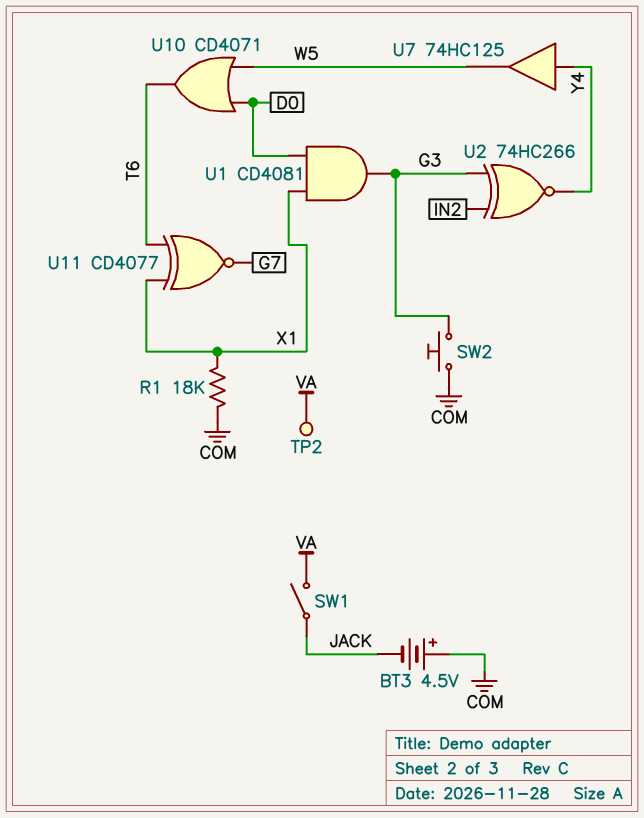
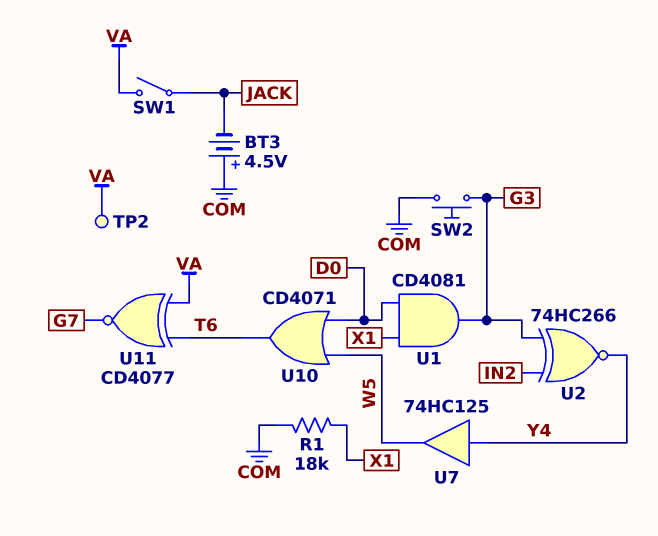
U11: XNOR CD4077 (in T6, in X1, out G7) -> XNOR CD4077 (in T6, in VA, out G7)

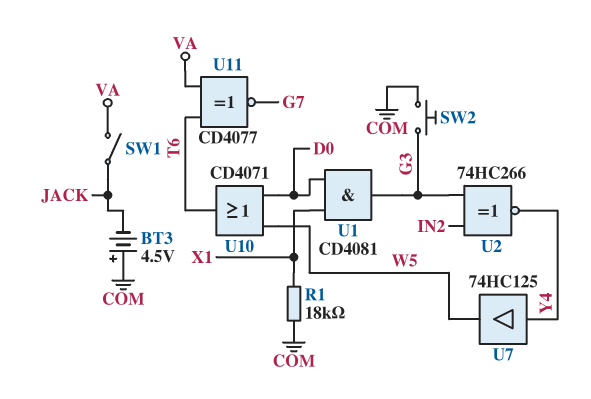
TP2: test point (VA) -> none

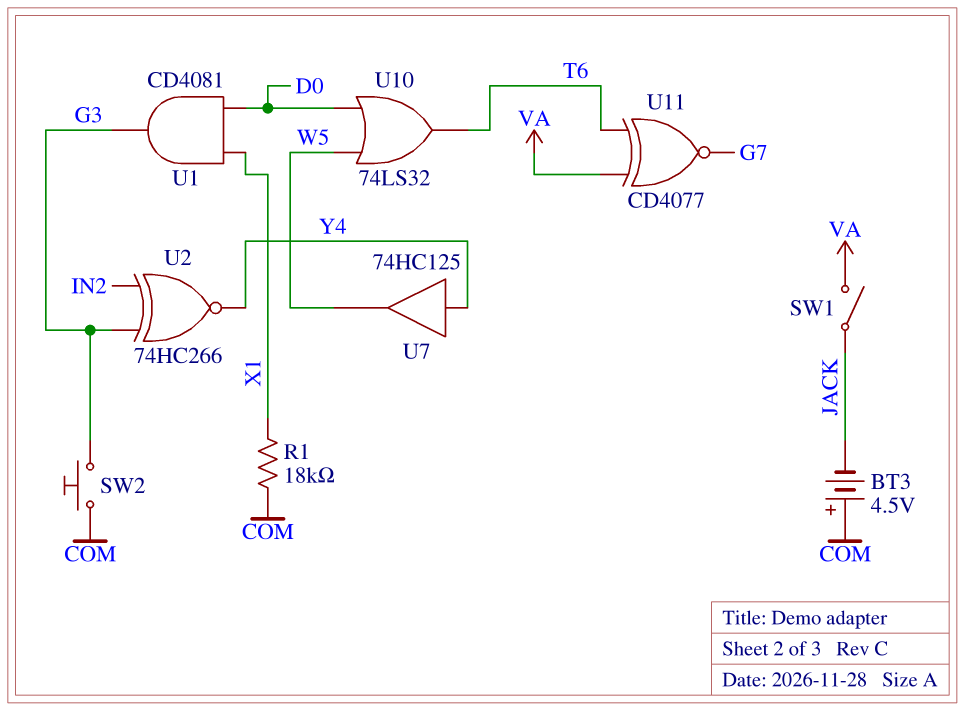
U10: OR CD4071 (in D0, in W5, out T6) -> OR 74LS32 (in D0, in W5, out T6)

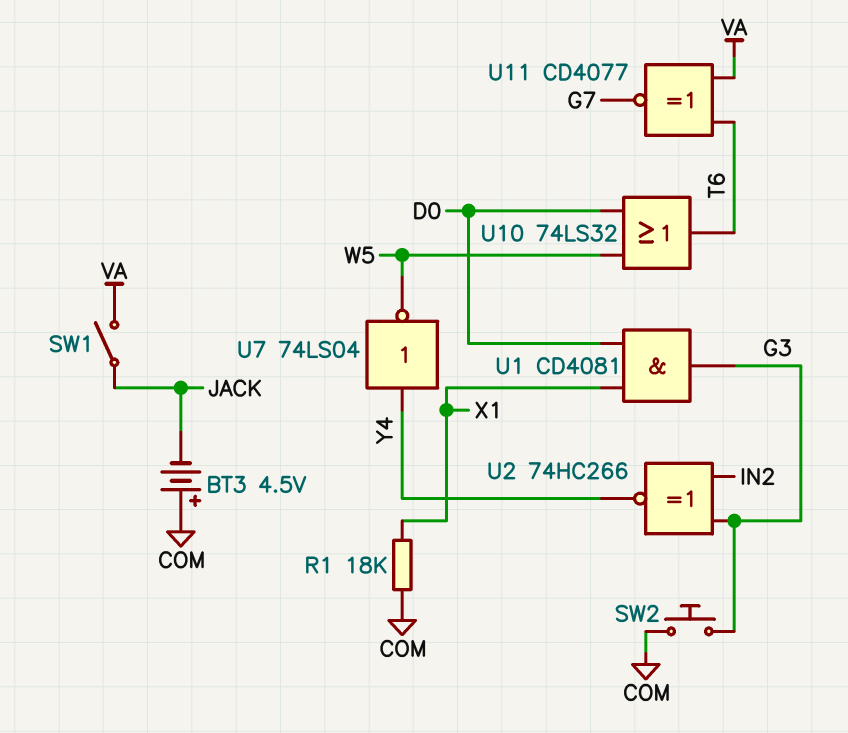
U7: buffer 74HC125 (in Y4, out W5) -> NOT 74LS04 (in Y4, out W5)

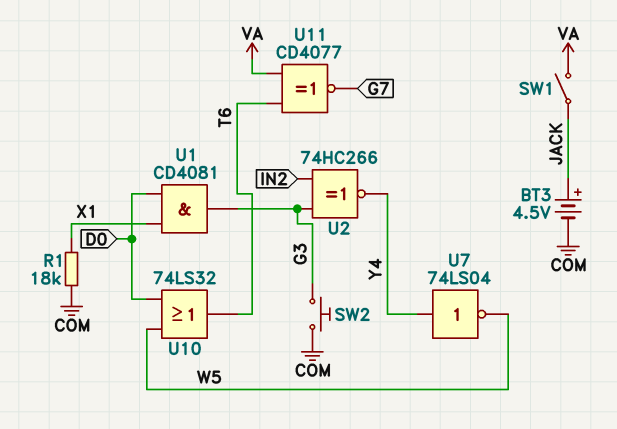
BT3: 4.5V (plus COM, minus JACK) -> 4.5V (plus JACK, minus COM)

